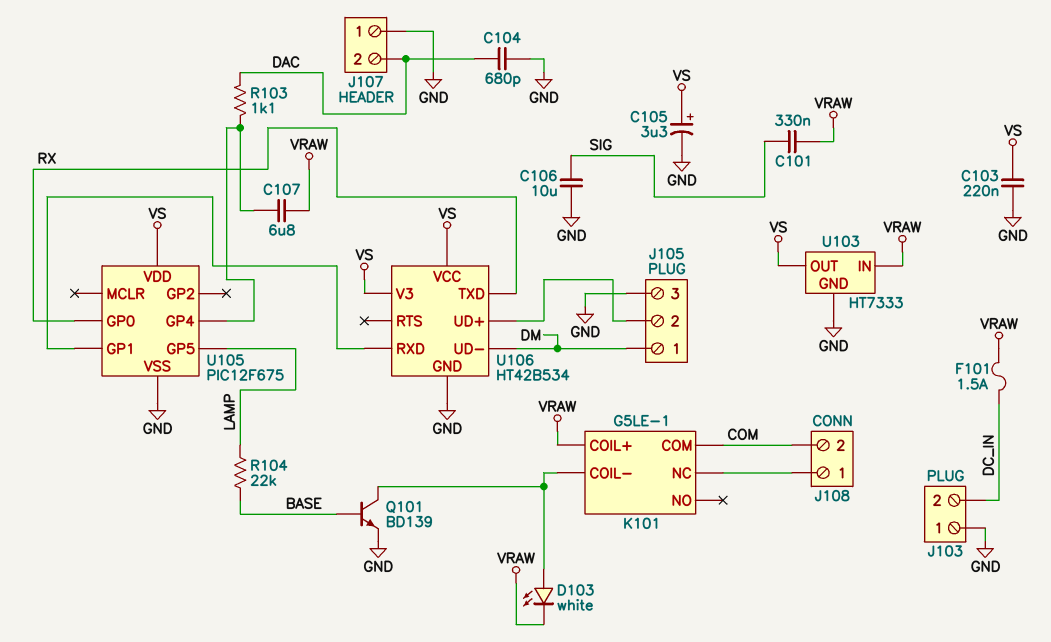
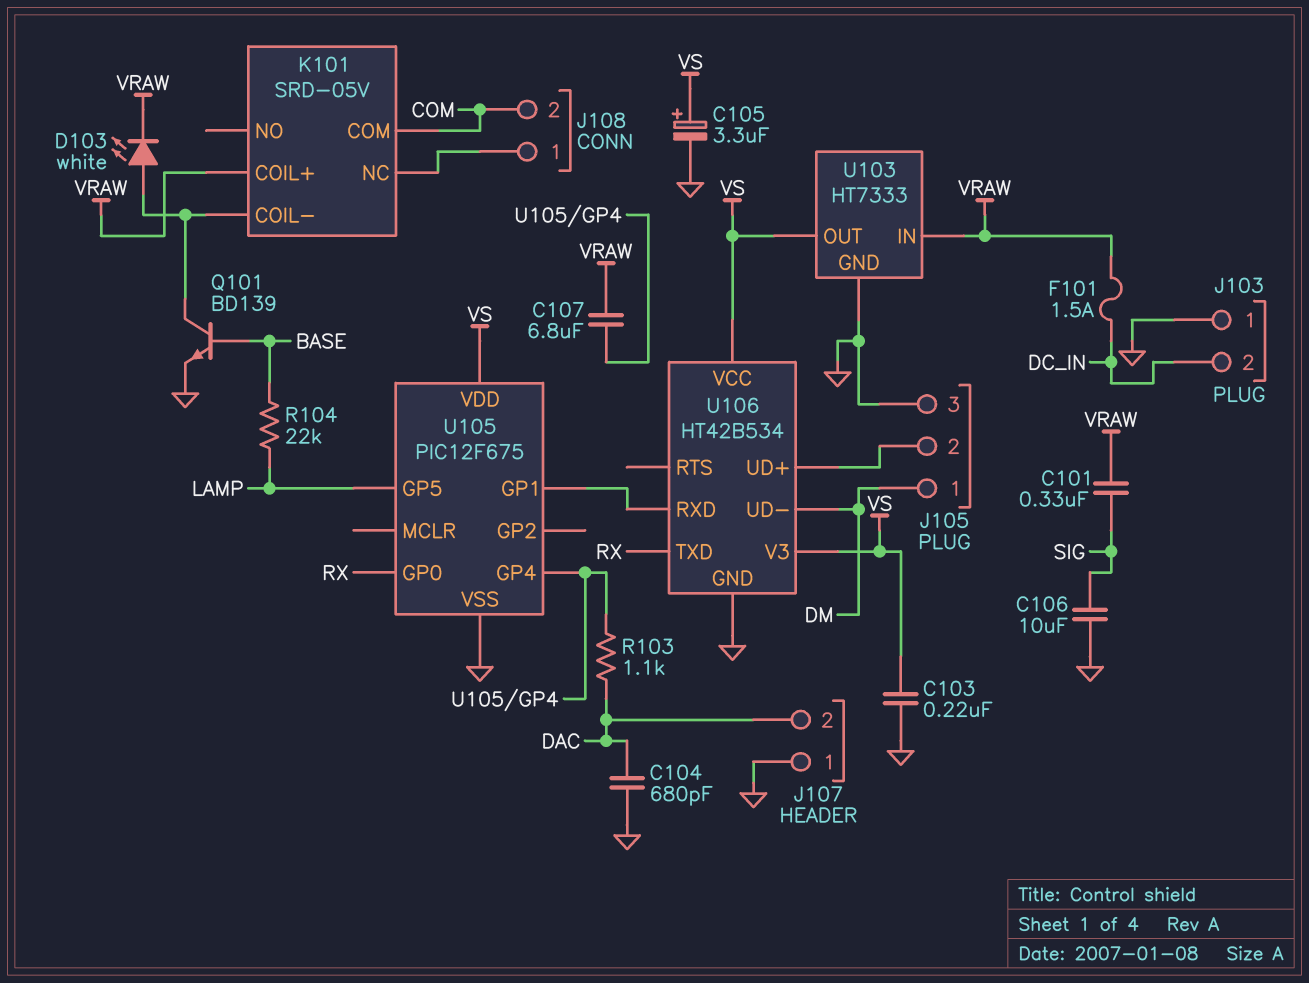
K101: G5LE-1 -> SRD-05V

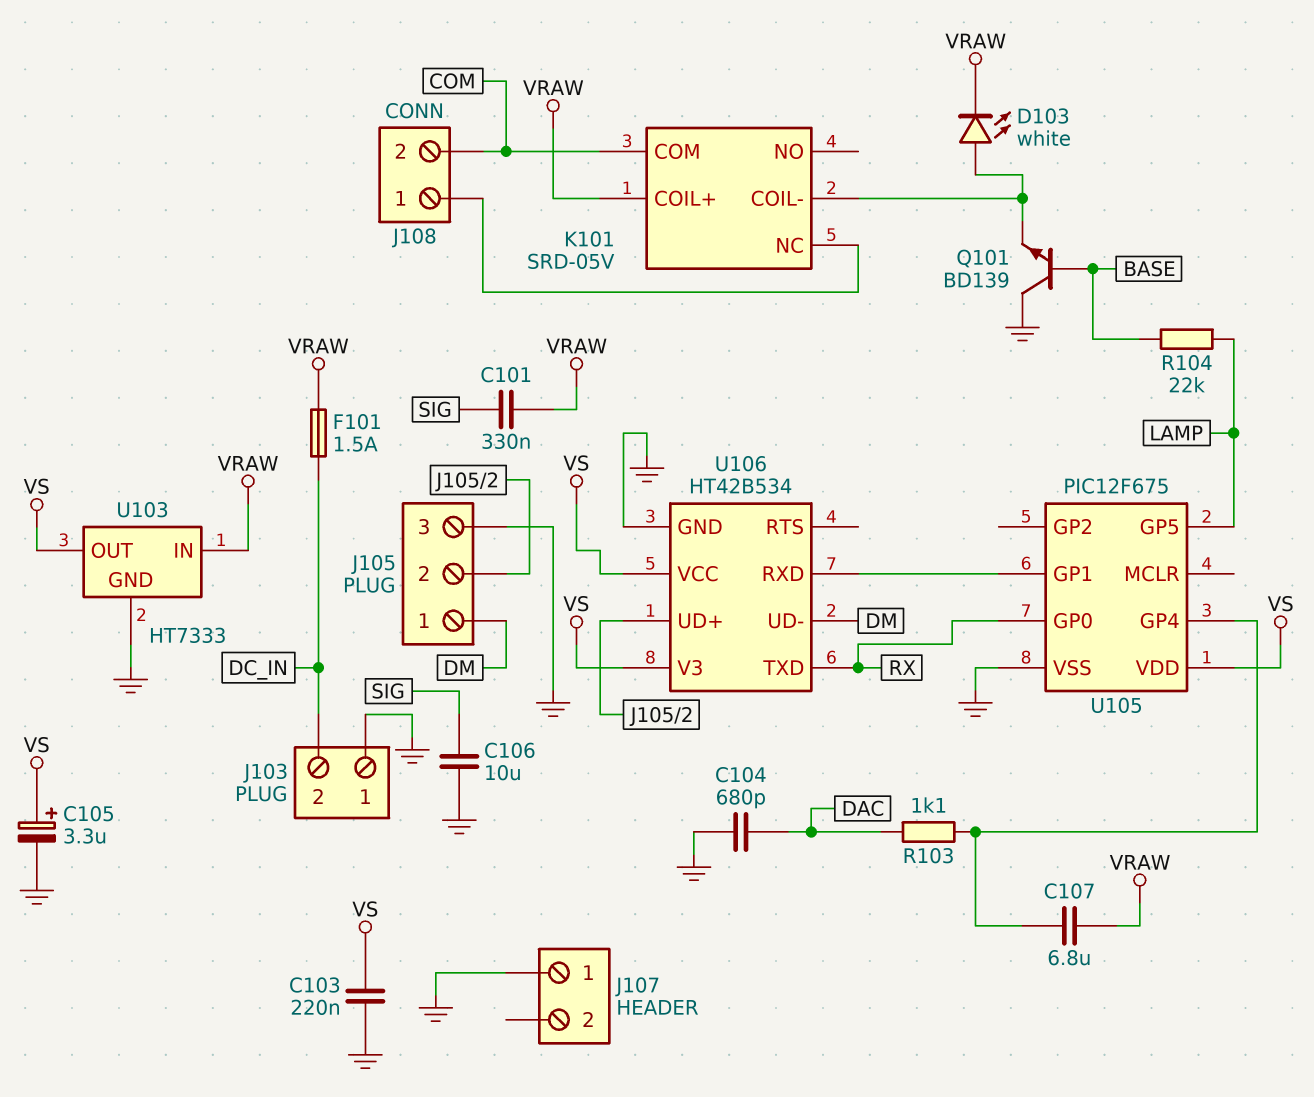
J107 pin 2: DAC -> none
Q101: NPN BD139 (B BASE, C K101/COIL-, E GND) -> NPN BD139 (B BASE, C GND, E K101/COIL-)

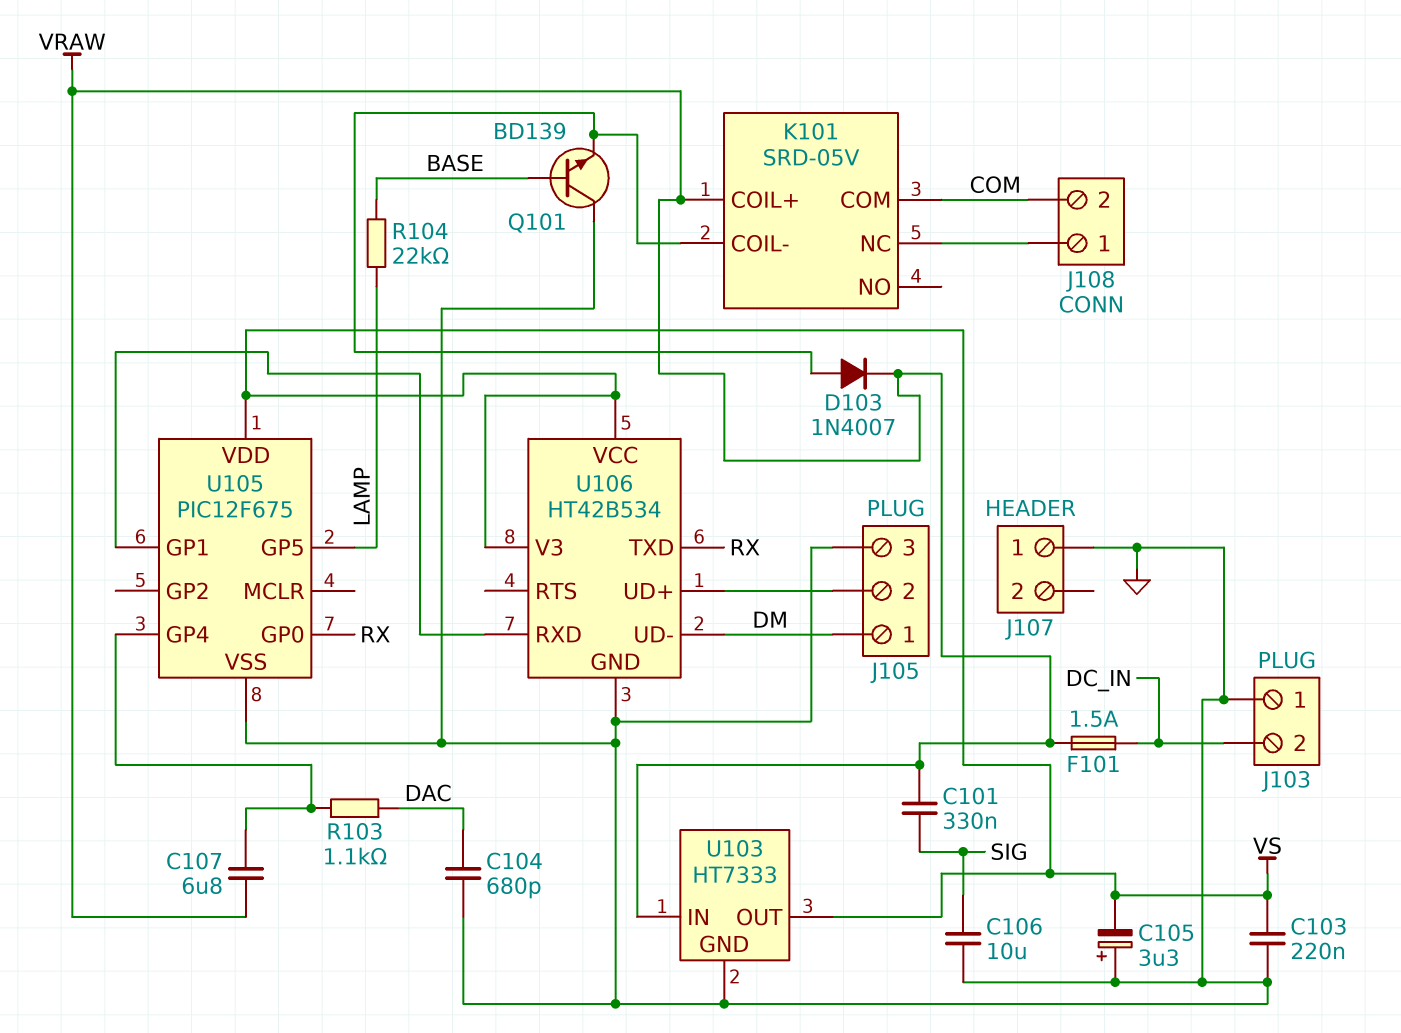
C105: 3.3uF (plus VS, minus GND) -> 3.3uF (plus GND, minus VS)
D103: LED white (A K101/COIL-, K VRAW) -> diode 1N4007 (A K101/COIL-, K VRAW)

